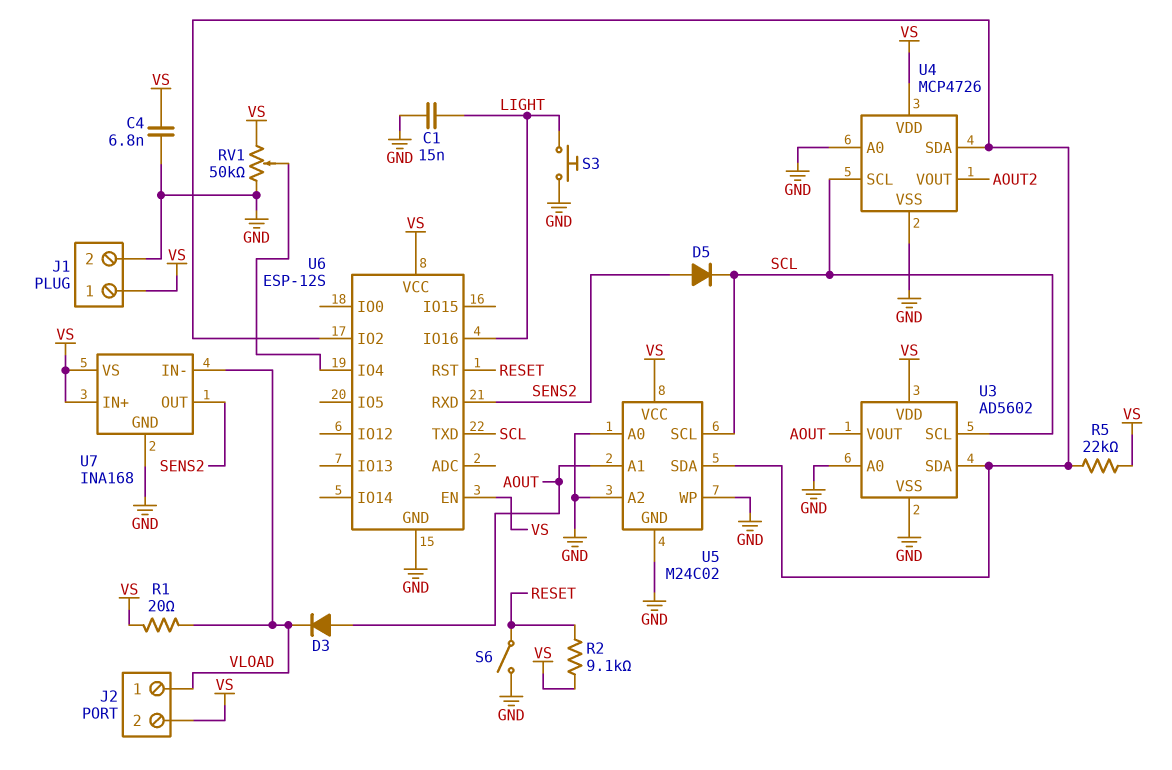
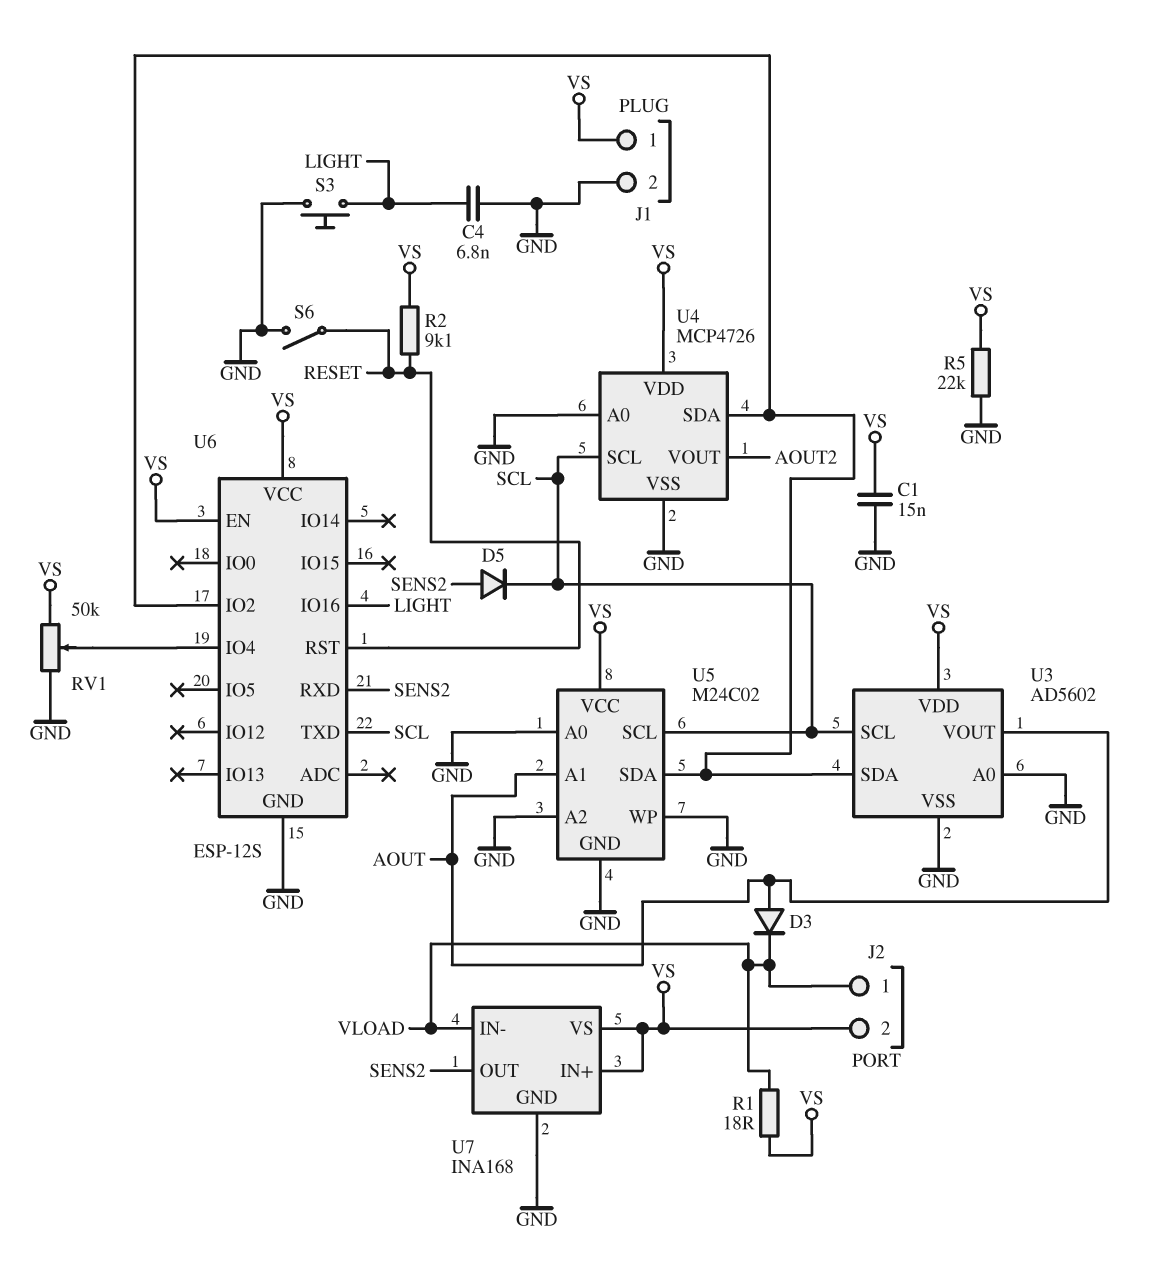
C1: 15nF (GND, LIGHT) -> 15nF (GND, VS)
C4: 6.8nF (GND, VS) -> 6.8nF (GND, LIGHT)
R1: 20 (VLOAD, VS) -> 18 (VLOAD, VS)
R5: 22k (U3/SDA, VS) -> 22k (GND, VS)

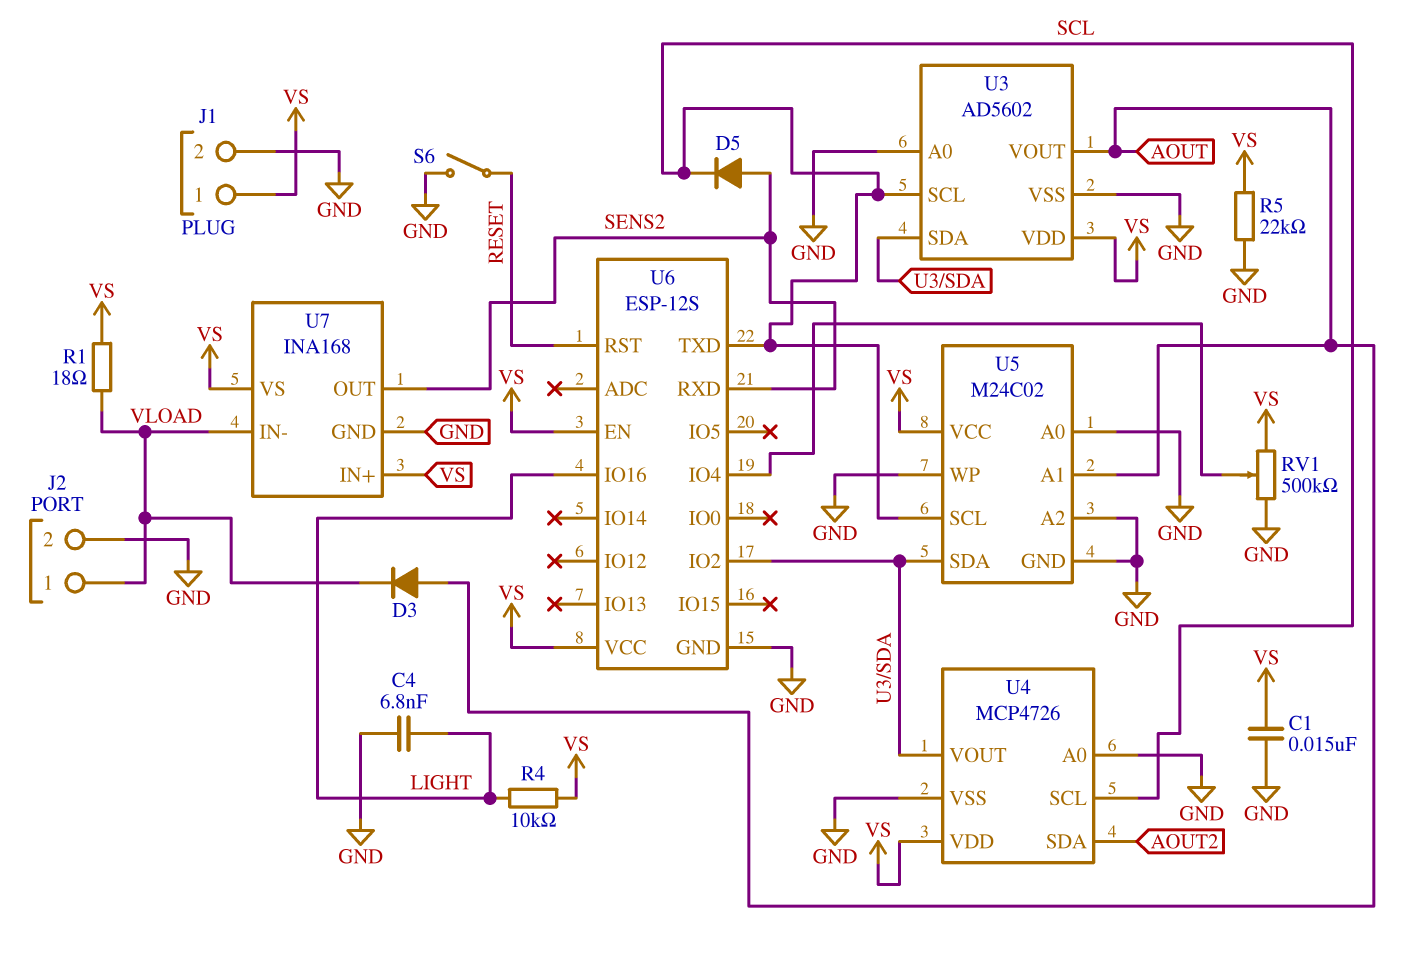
J2 pin 2: VS -> GND
R2: 9.1k (RESET, VS) -> none
R4: none -> 10k (LIGHT, VS)
RV1: 50k (GND, VS, wiper U6/IO4) -> 500k (GND, VS, wiper U6/IO4)
S3: button (GND, LIGHT) -> none
U4 pin SDA: U3/SDA -> AOUT2
U4 pin VOUT: AOUT2 -> U3/SDA

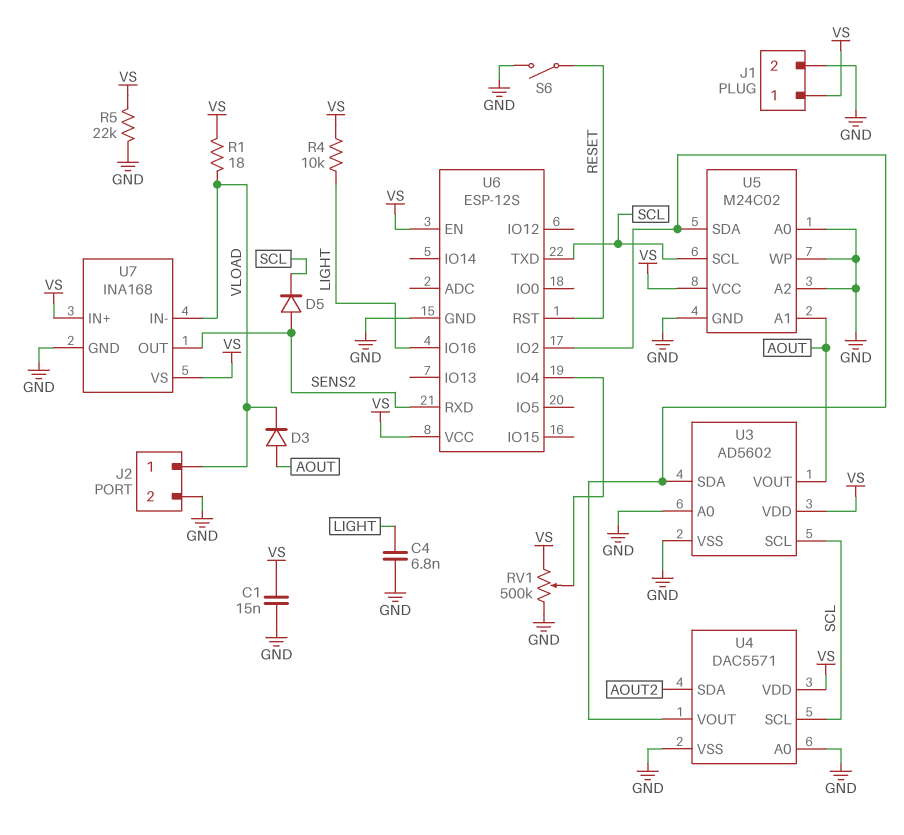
U4: MCP4726 -> DAC5571

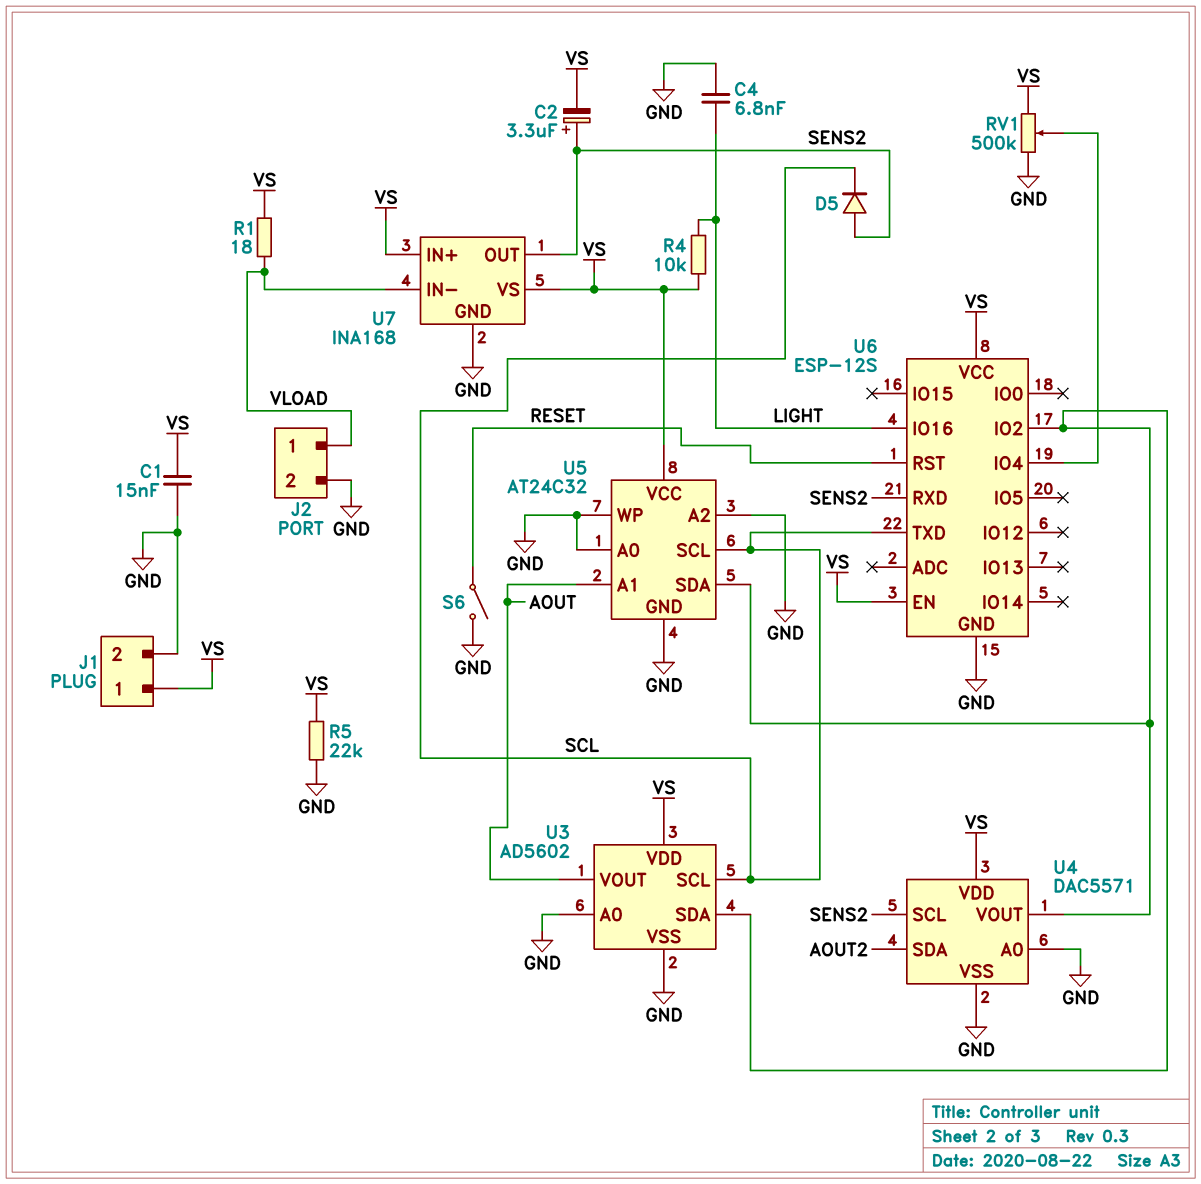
C2: none -> 3.3uF (plus SENS2, minus VS)
D3: diode (A AOUT, K VLOAD) -> none
U4 pin SCL: SCL -> SENS2
U5: M24C02 -> AT24C32

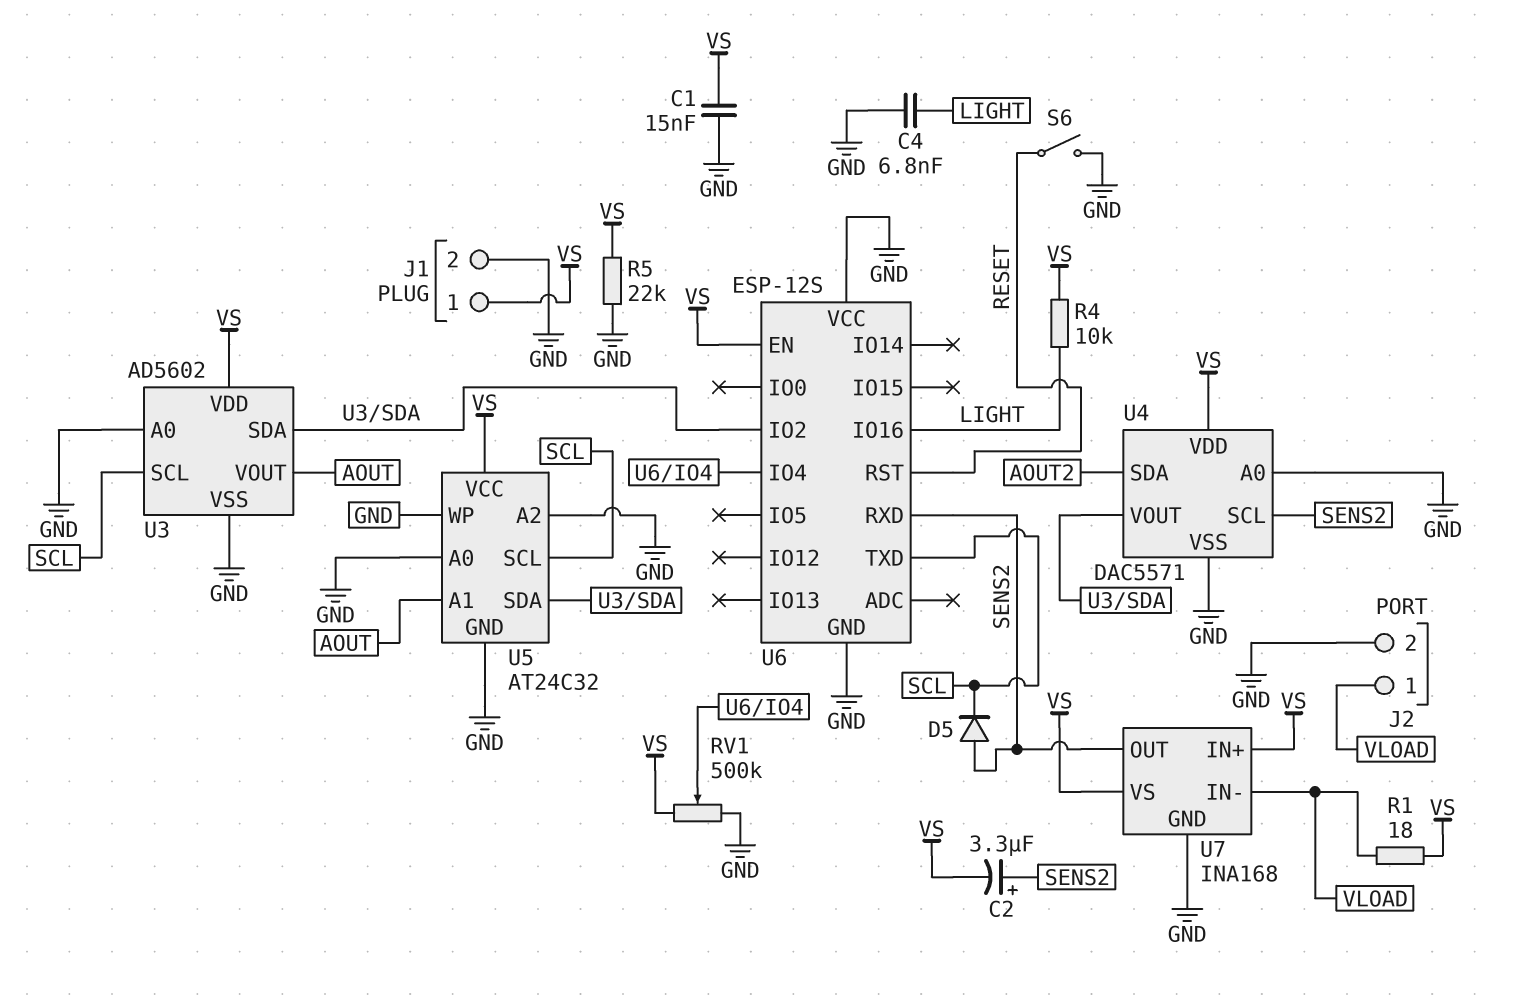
U6 pin VCC: VS -> GND

